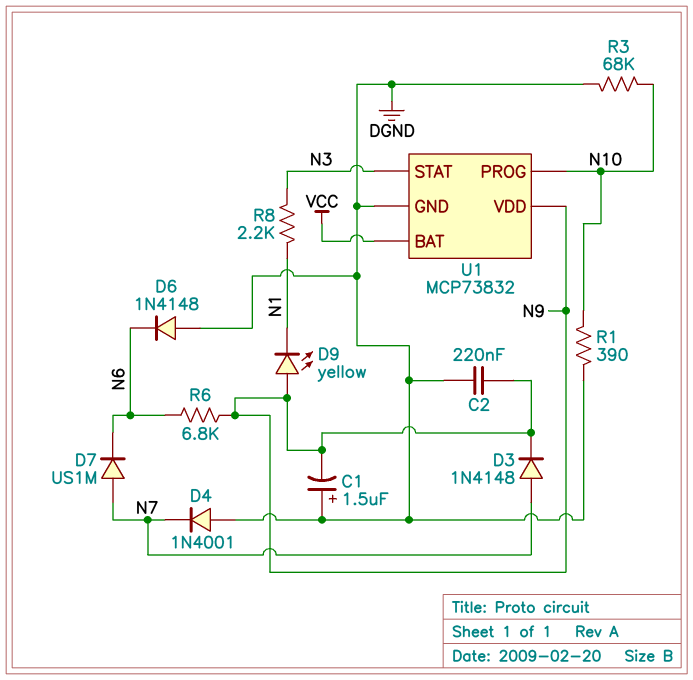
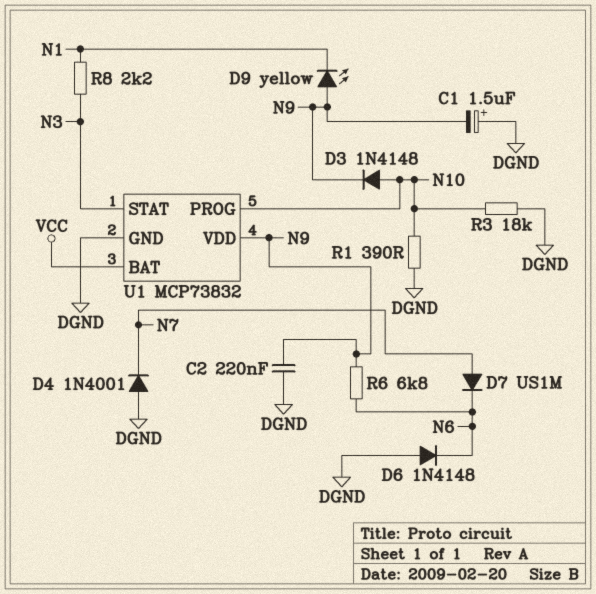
D3: diode 1N4148 (A N7, K N9) -> diode 1N4148 (A N10, K N9)
R3: 68k (DGND, N10) -> 18k (DGND, N10)

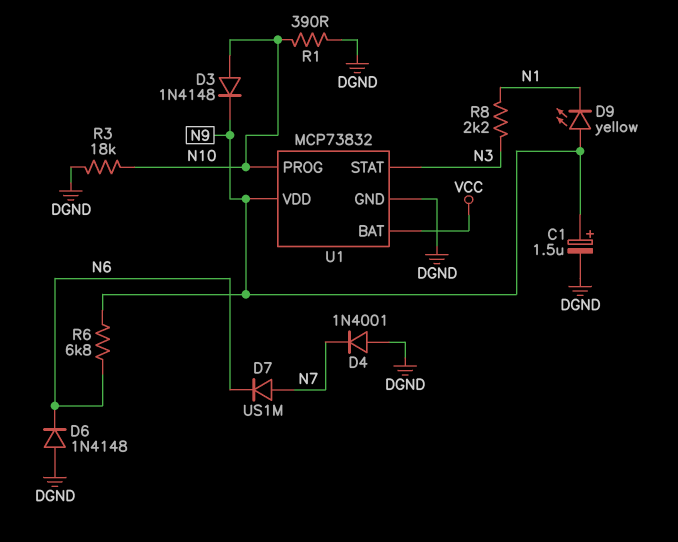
C1: 1.5uF (plus DGND, minus N9) -> 1.5uF (plus N9, minus DGND)
C2: 220nF (DGND, N9) -> none

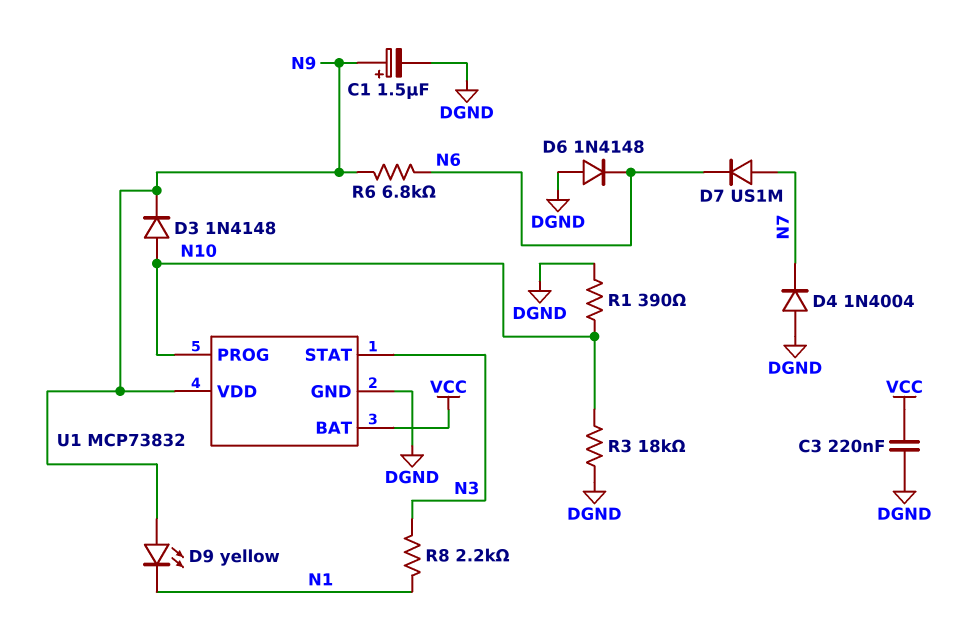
C3: none -> 220nF (DGND, VCC)
D4: diode 1N4001 (A DGND, K N7) -> diode 1N4004 (A DGND, K N7)

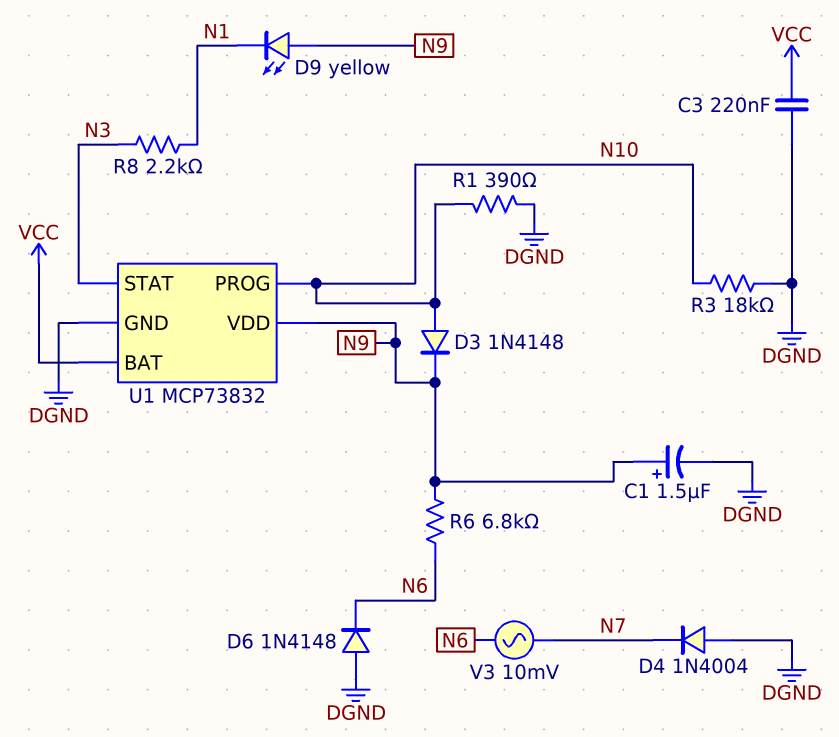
D7: diode US1M (A N7, K N6) -> none
V3: none -> AC 10mV (N6, N7)

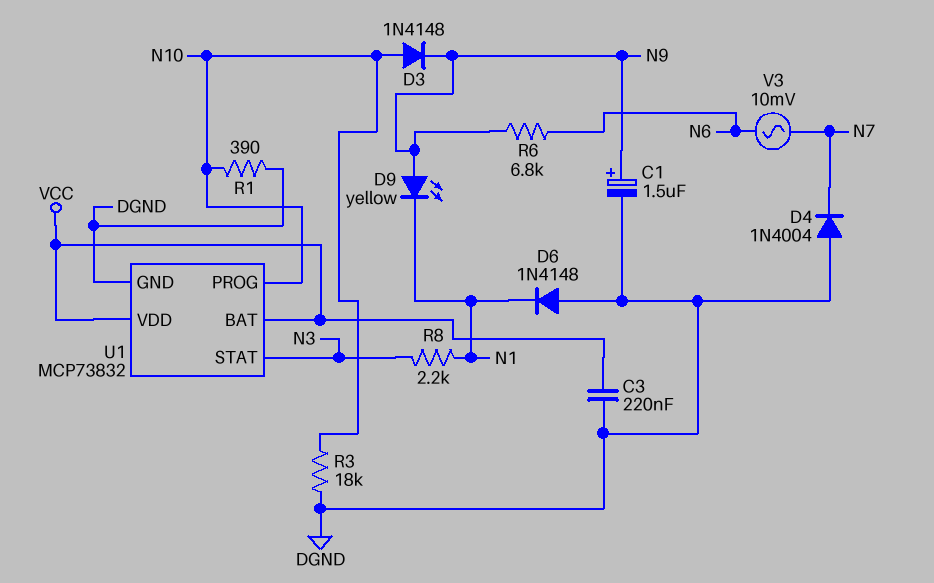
D6: diode 1N4148 (A DGND, K N6) -> diode 1N4148 (A DGND, K N1)
U1 pin VDD: N9 -> VCC

